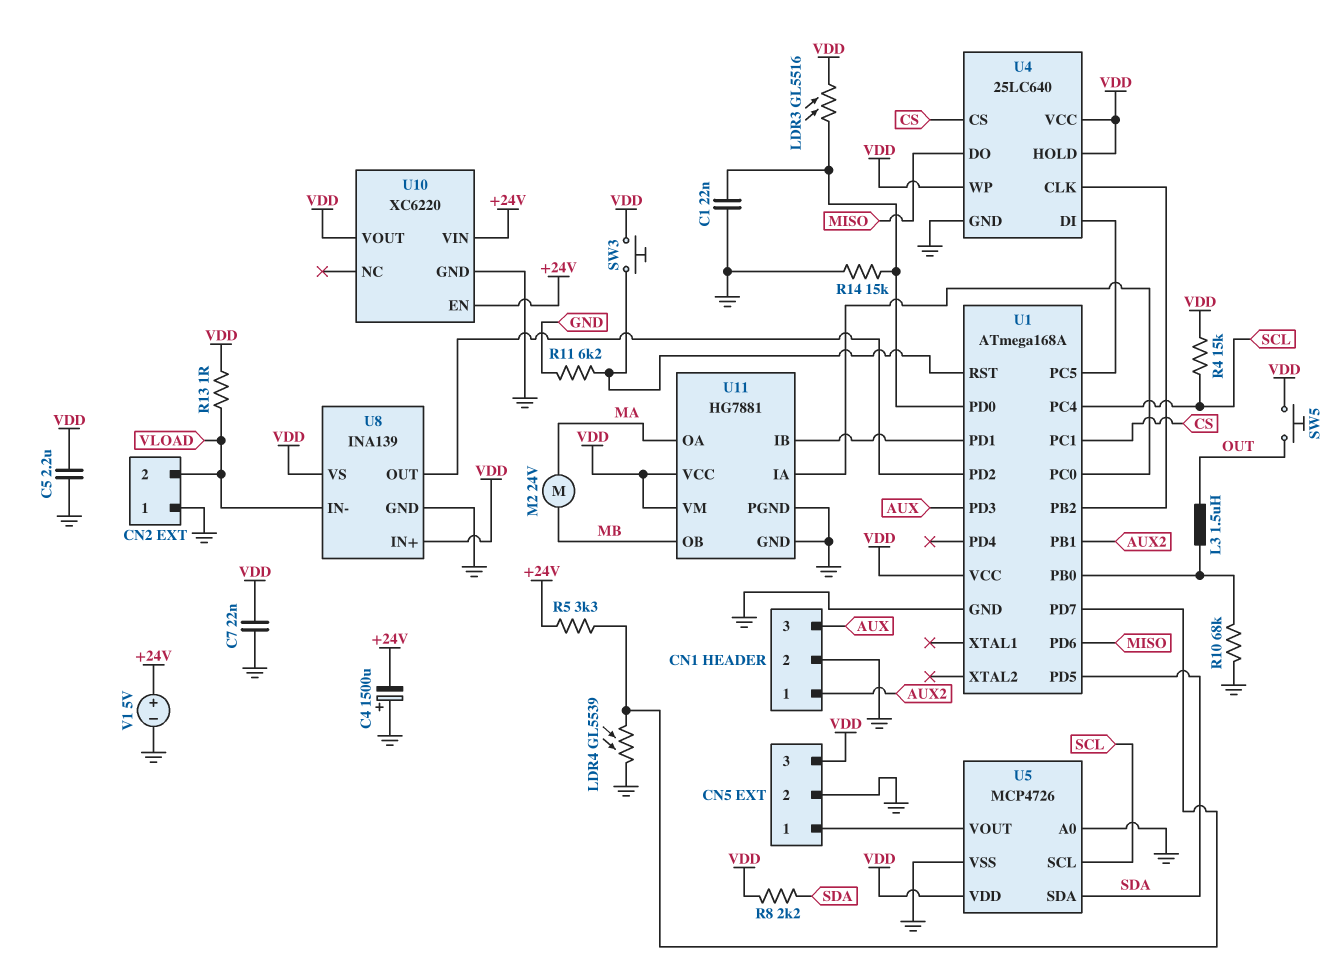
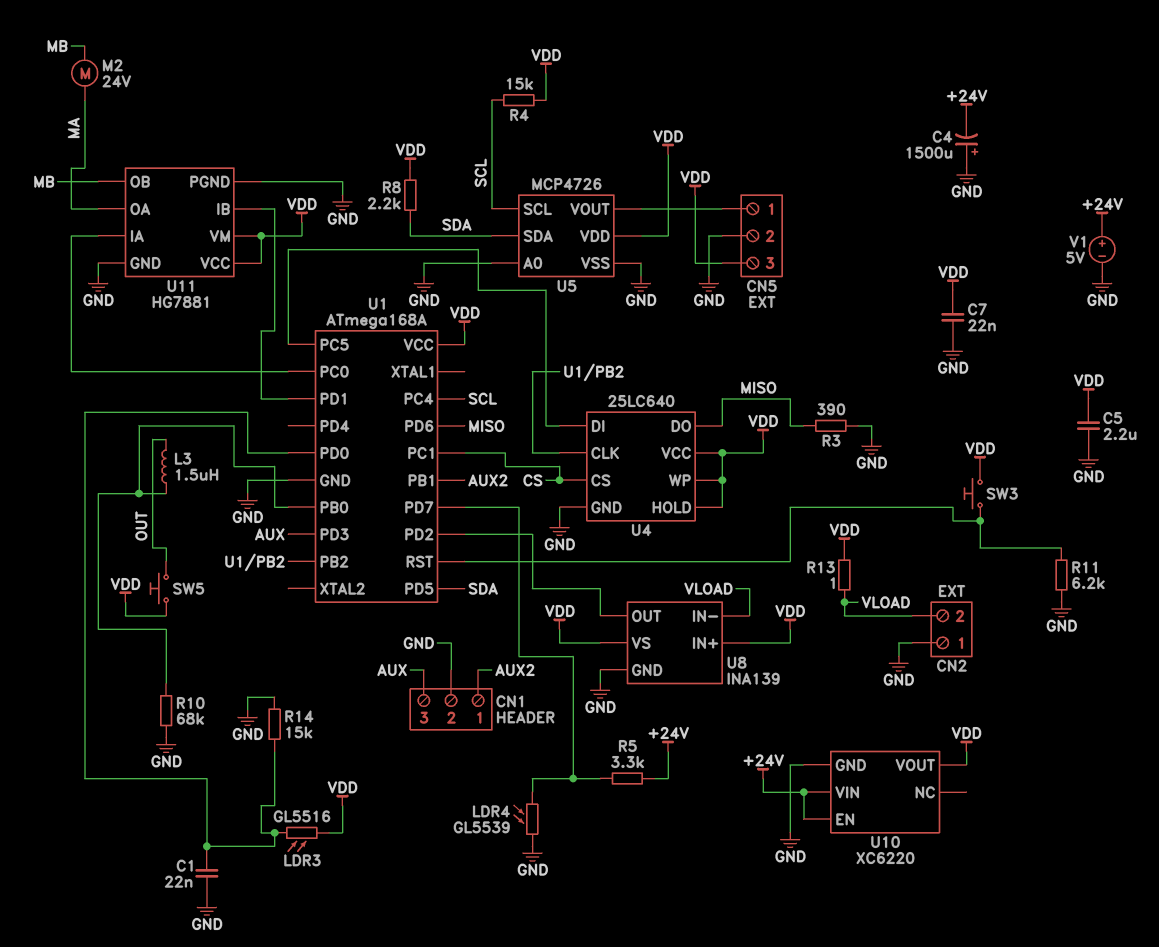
R3: none -> 390 (GND, MISO)

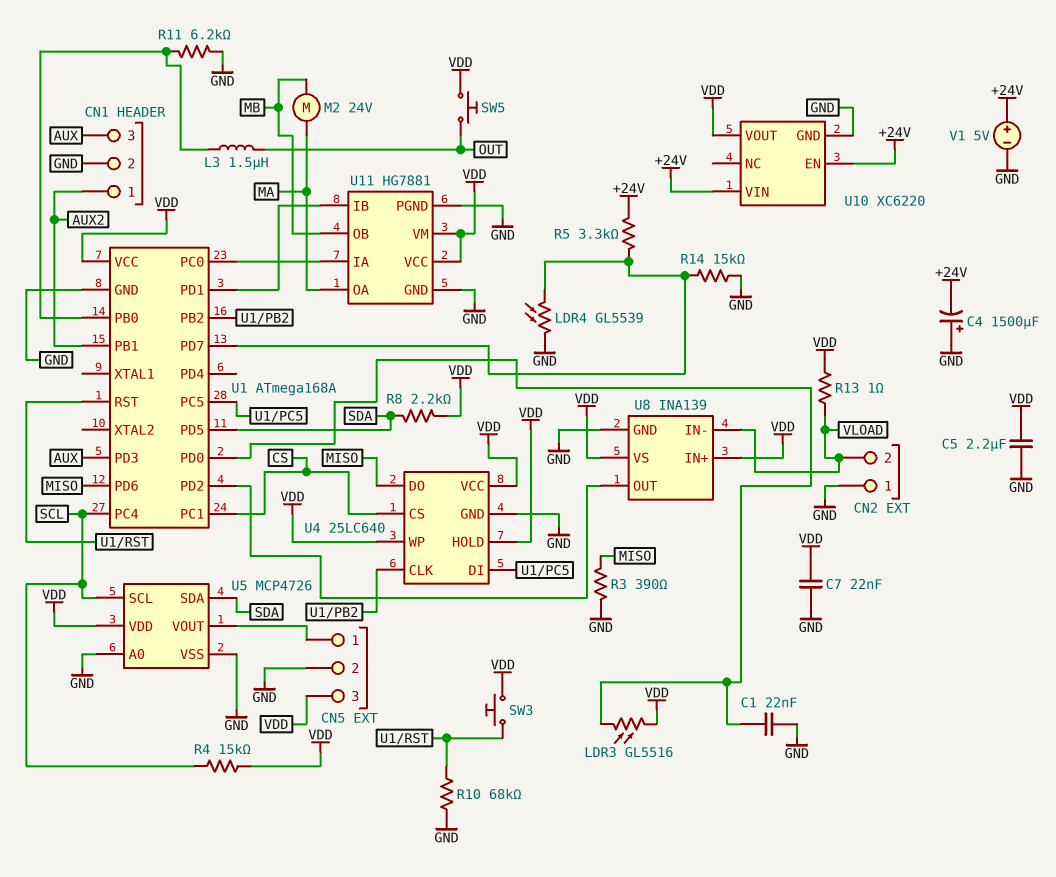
R10: 68k (GND, U1/PB0) -> 68k (GND, U1/RST)
R11: 6.2k (GND, U1/RST) -> 6.2k (GND, U1/PB0)
R14: 15k (GND, U1/PD0) -> 15k (GND, U1/PD7)

